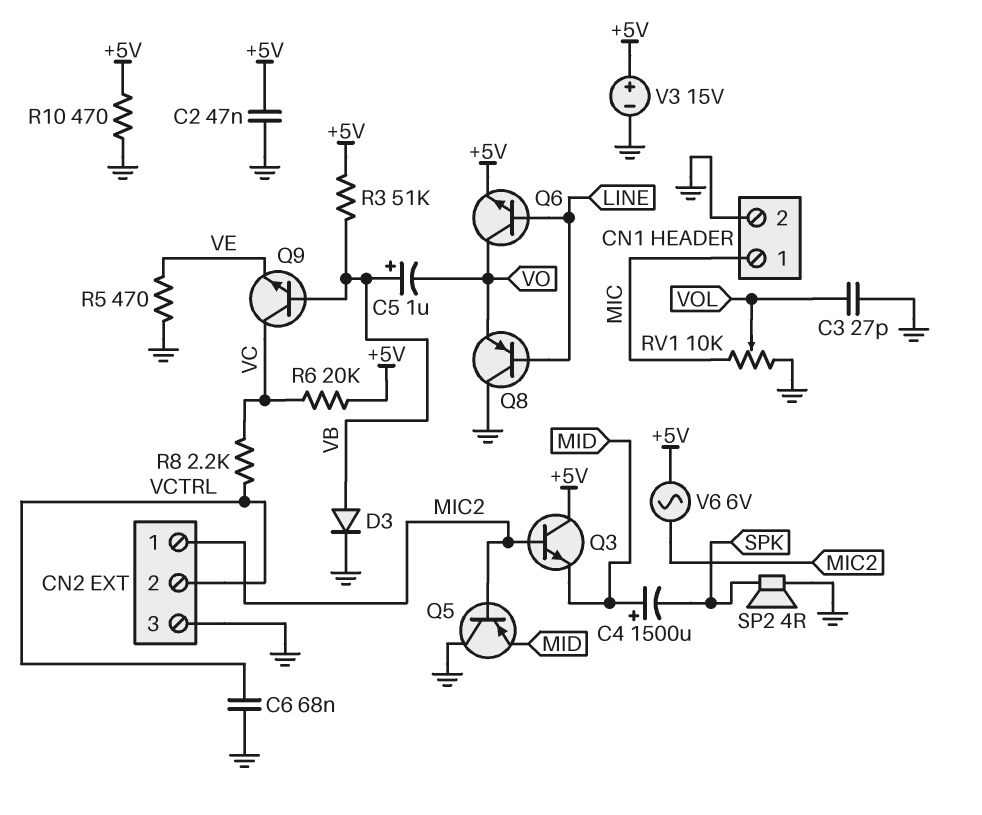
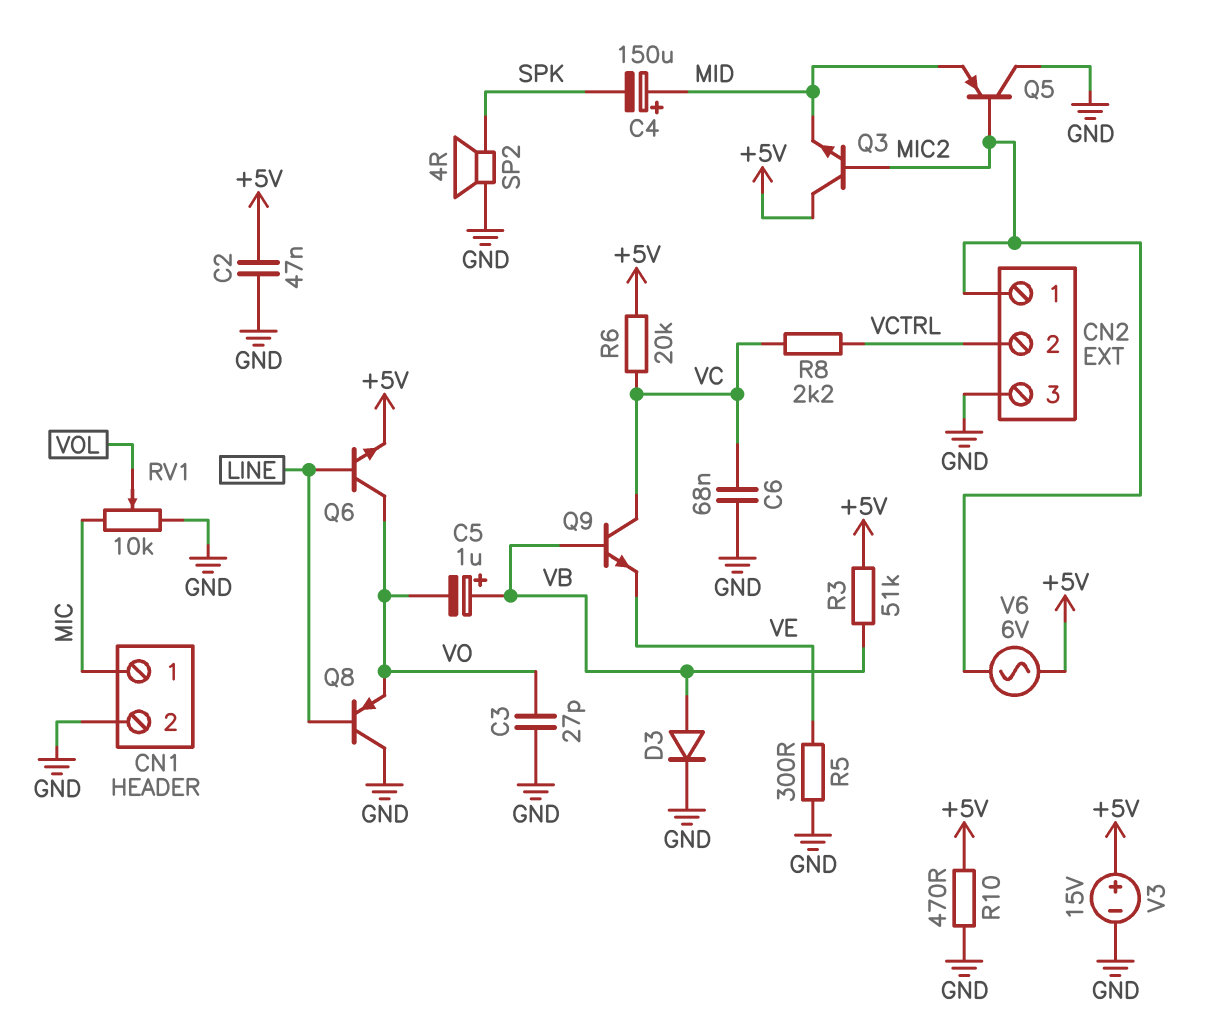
C3: 27pF (GND, VOL) -> 27pF (GND, VO)
C4: 1500uF (plus MID, minus SPK) -> 150uF (plus MID, minus SPK)
C6: 68nF (GND, VCTRL) -> 68nF (GND, VC)
R5: 470 (GND, VE) -> 300 (GND, VE)

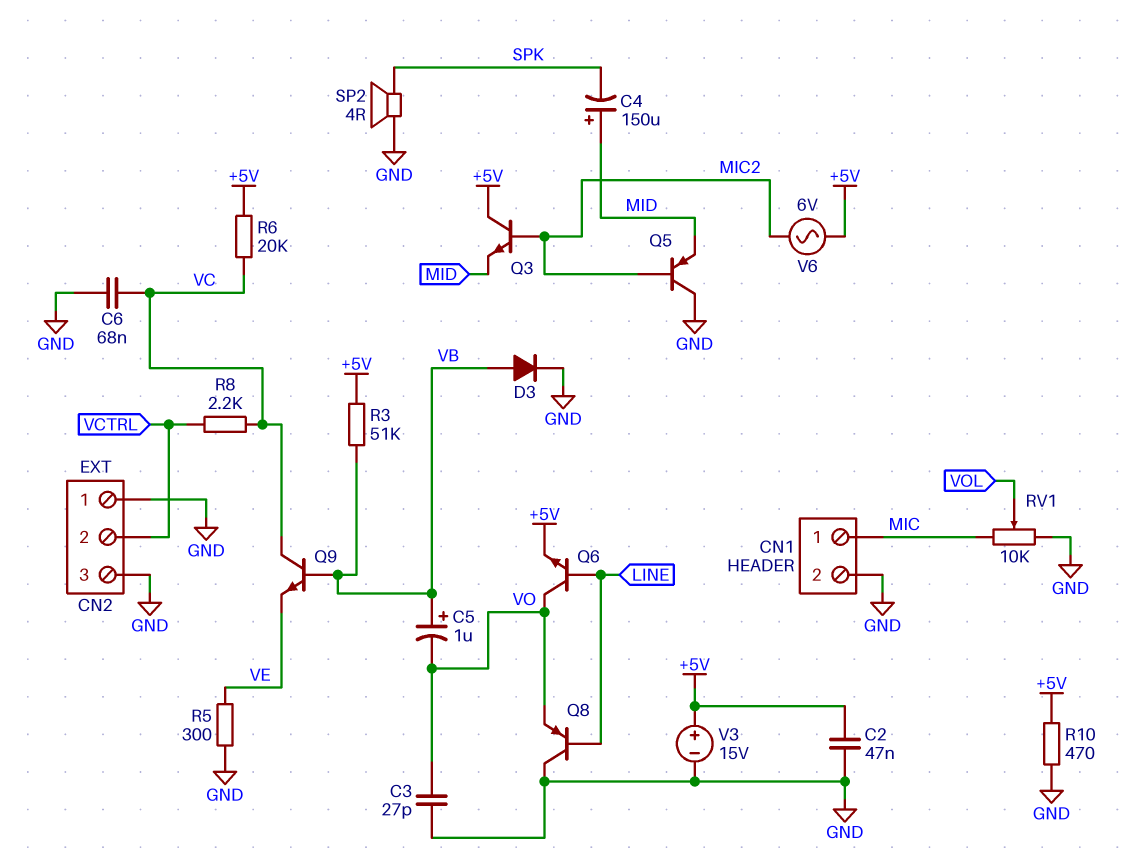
CN2 pin 1: MIC2 -> GND

